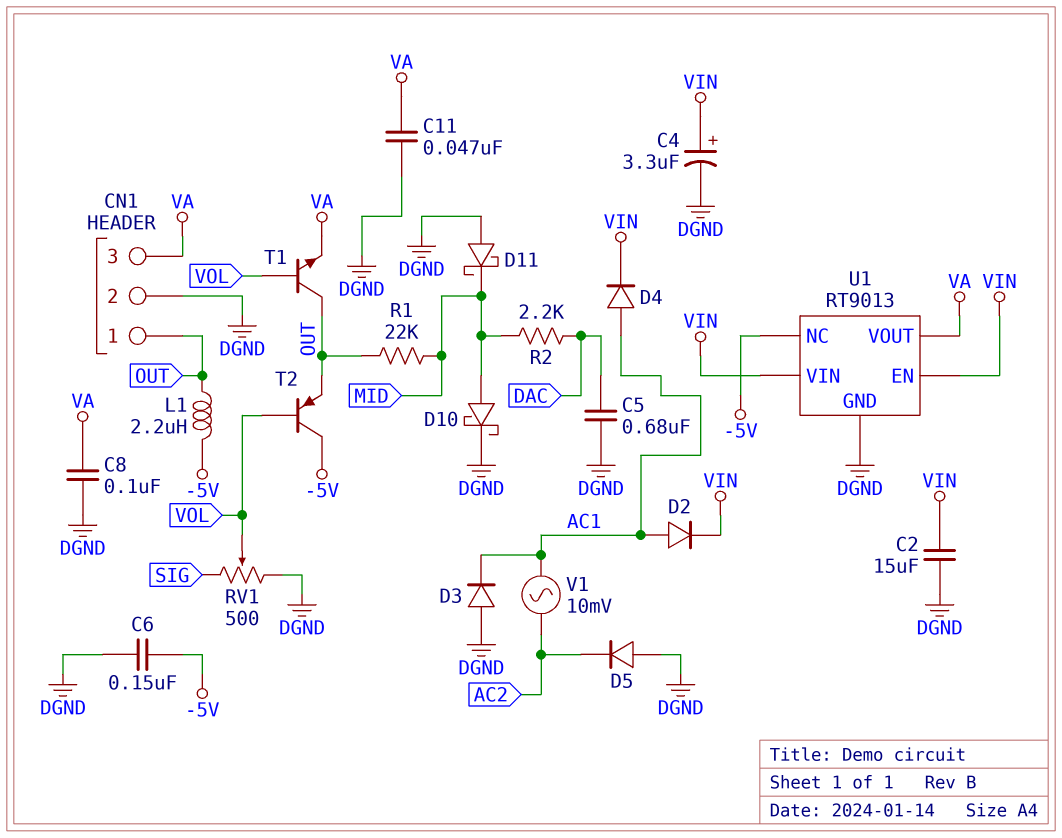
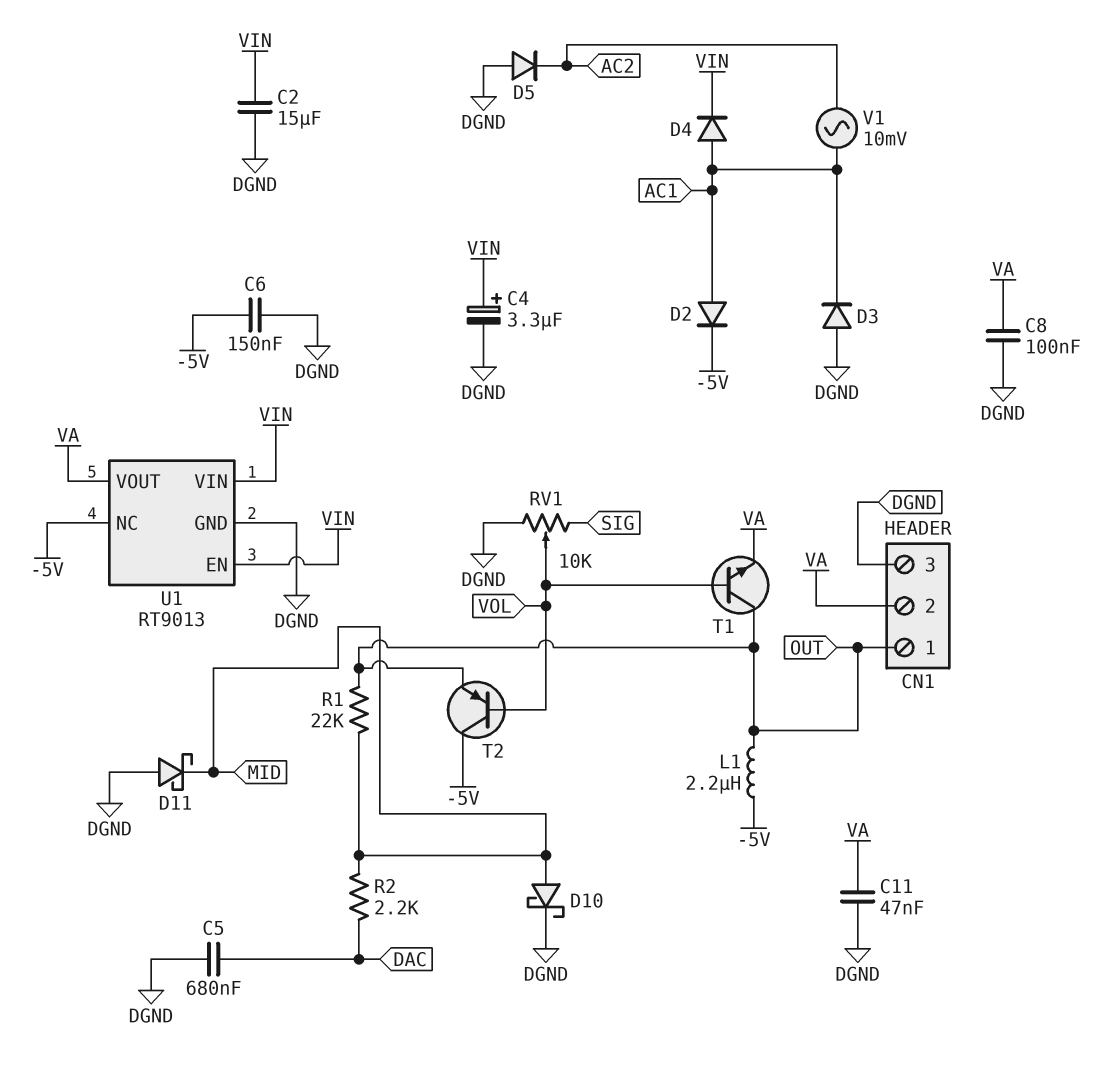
CN1 pin 2: DGND -> VA
CN1 pin 3: VA -> DGND
D2: diode (A AC1, K VIN) -> diode (A AC1, K -5V)
RV1: 500 (DGND, SIG, wiper VOL) -> 10k (DGND, SIG, wiper VOL)

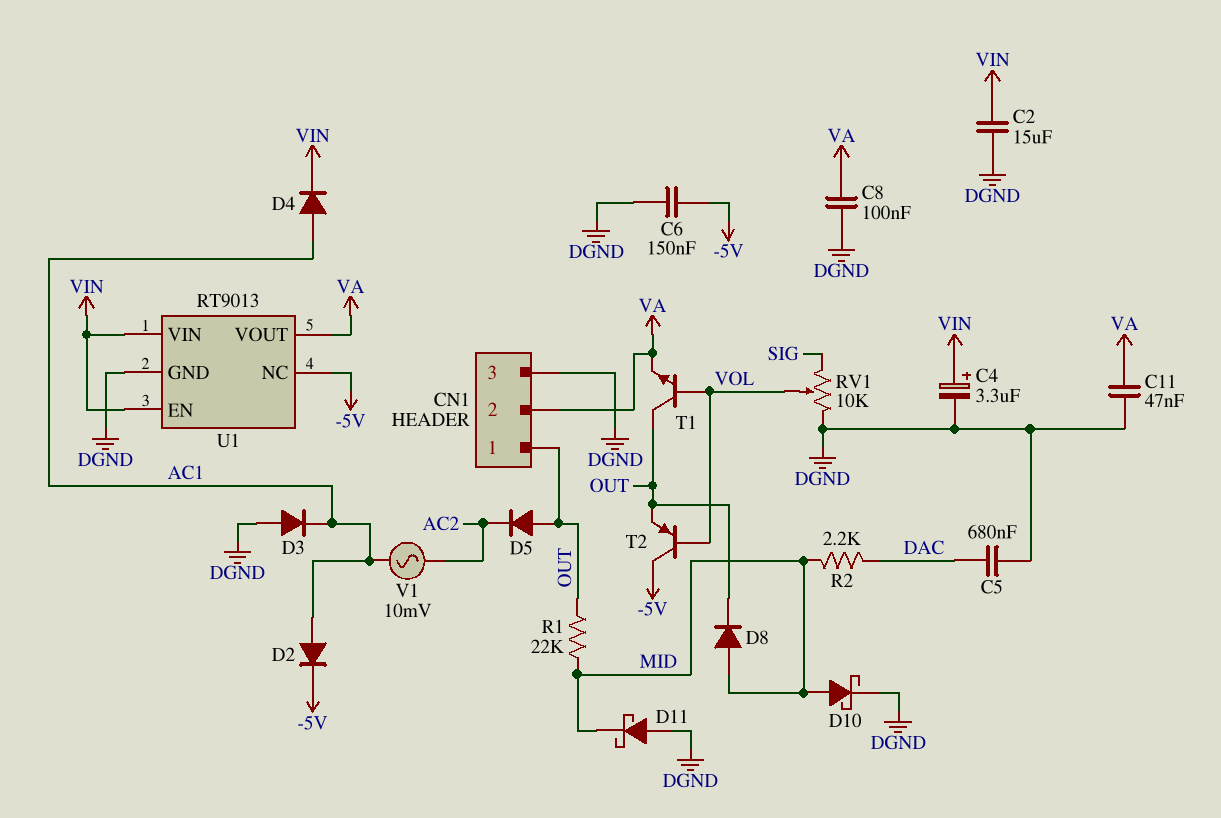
D5: diode (A DGND, K AC2) -> diode (A OUT, K AC2)
D8: none -> diode (A MID, K OUT)
L1: 2.2uH (-5V, OUT) -> none

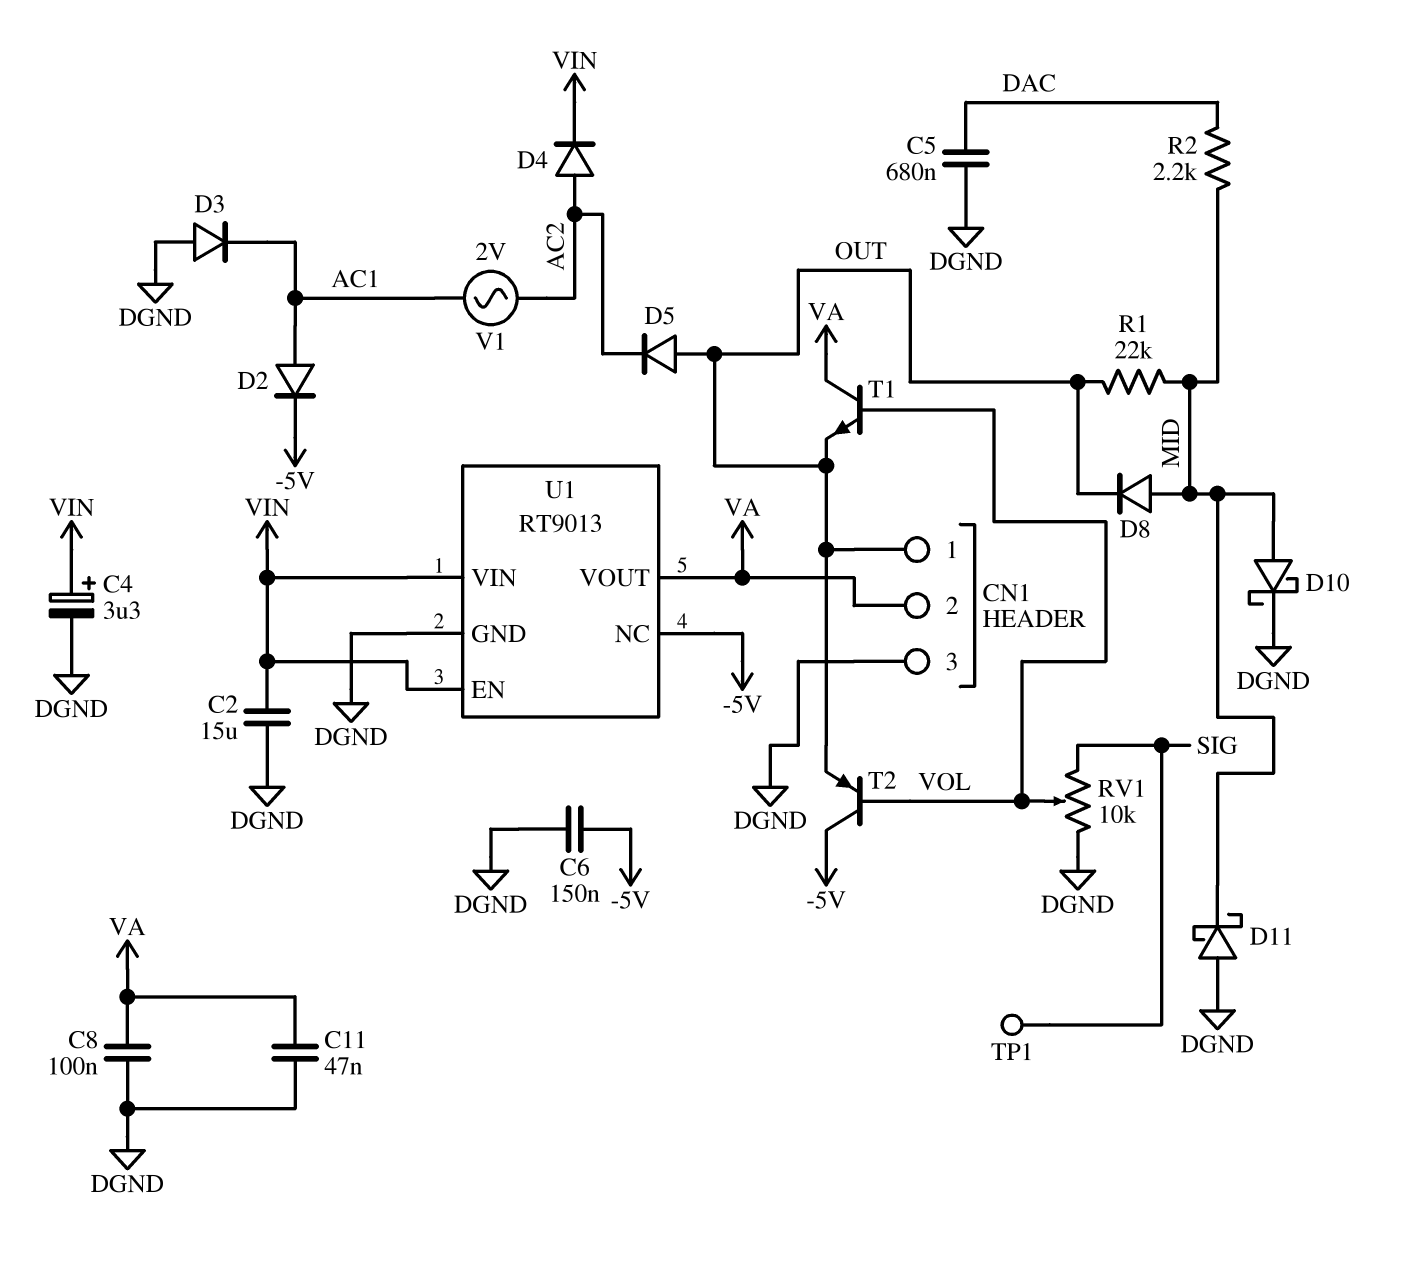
D4: diode (A AC1, K VIN) -> diode (A AC2, K VIN)
T1: NPN (B VOL, C OUT, E VA) -> NPN (B VOL, C VA, E OUT)
TP1: none -> test point (SIG)
V1: AC 10mV (AC1, AC2) -> AC 2V (AC1, AC2)

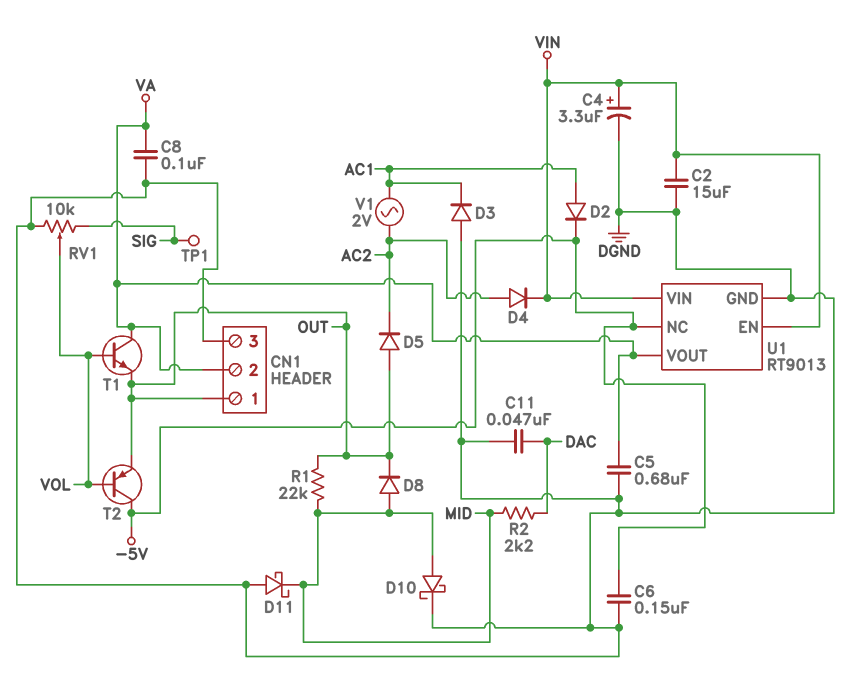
C5: 680nF (DAC, DGND) -> 680nF (DGND, VA)
C11: 47nF (DGND, VA) -> 47nF (DAC, DGND)

